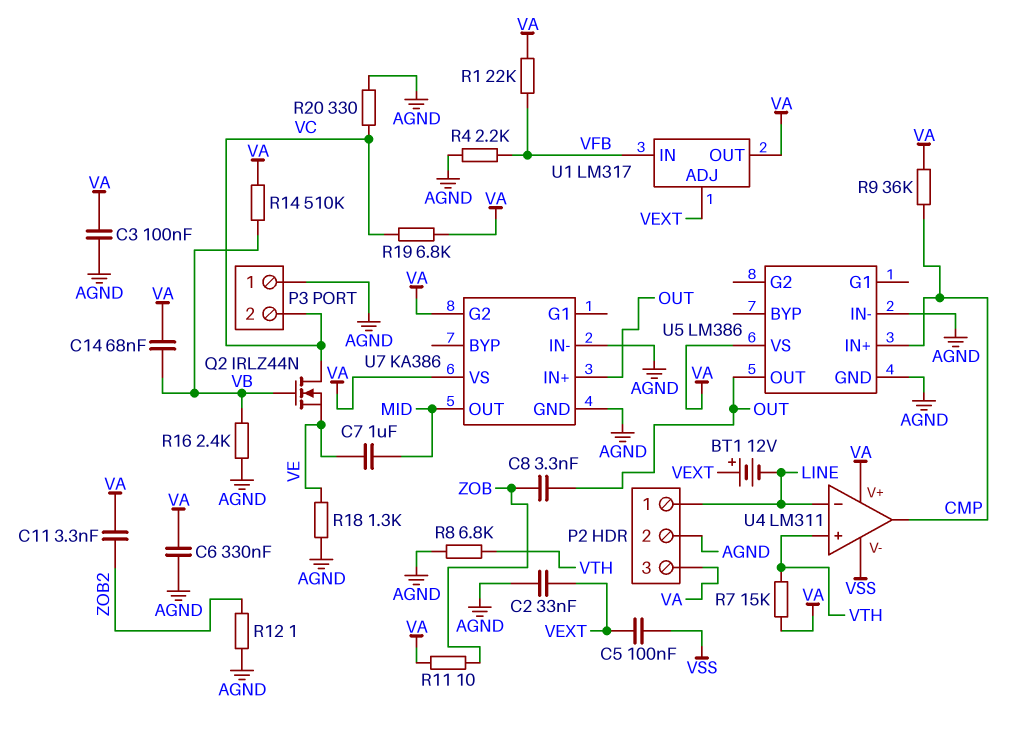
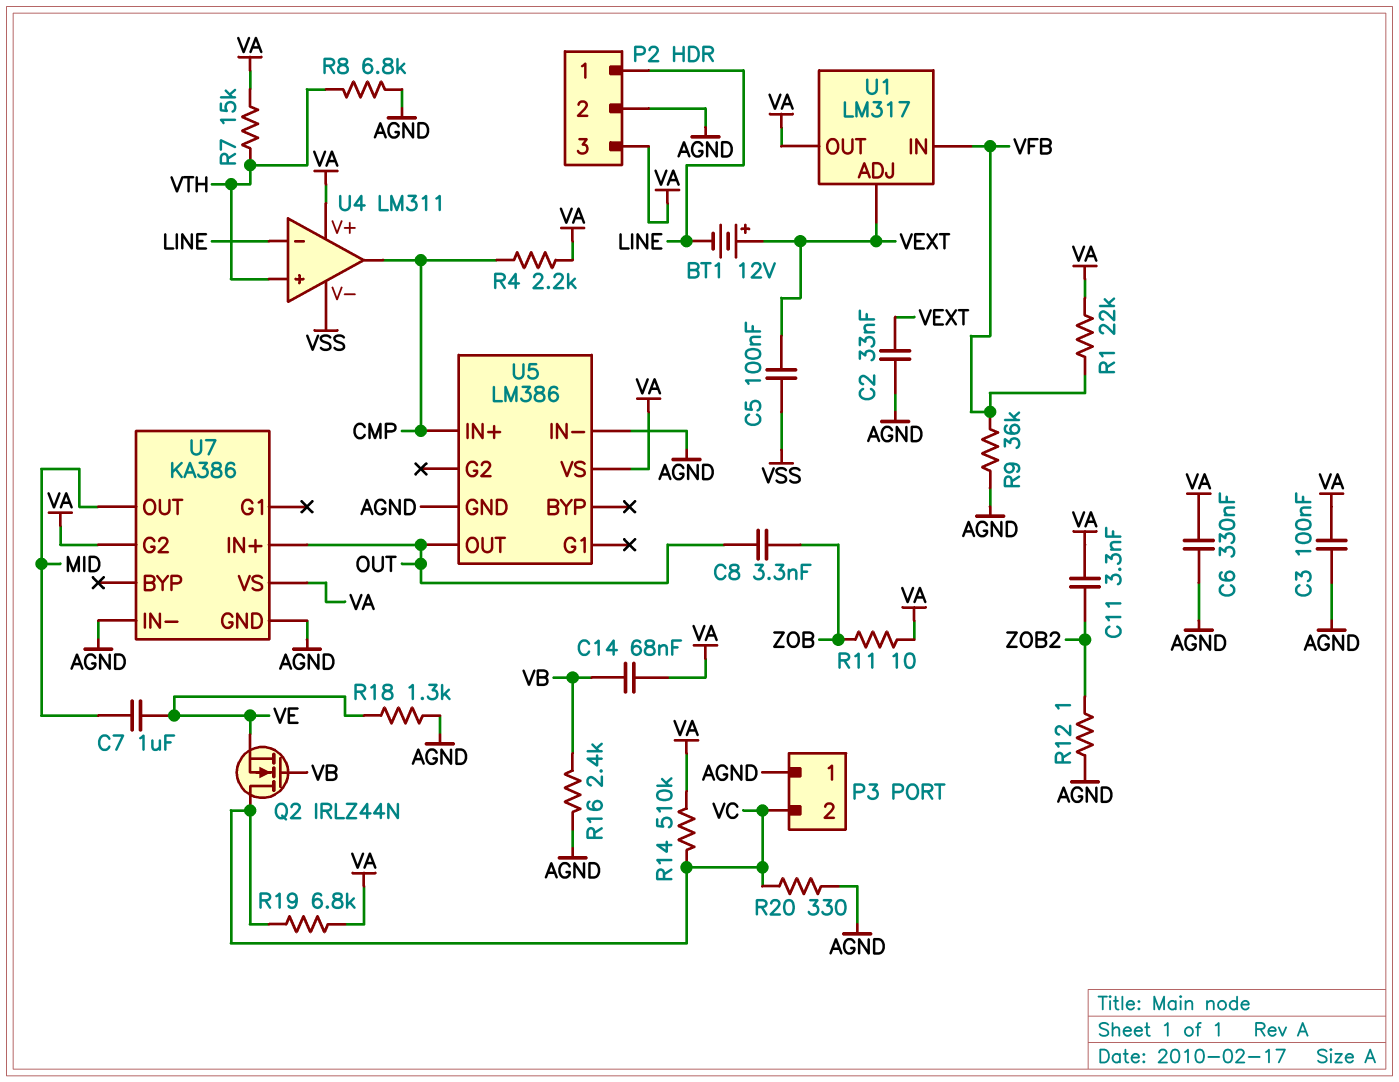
R4: 2.2k (AGND, VFB) -> 2.2k (CMP, VA)
R9: 36k (CMP, VA) -> 36k (AGND, VFB)
R14: 510k (VA, VB) -> 510k (VA, VC)

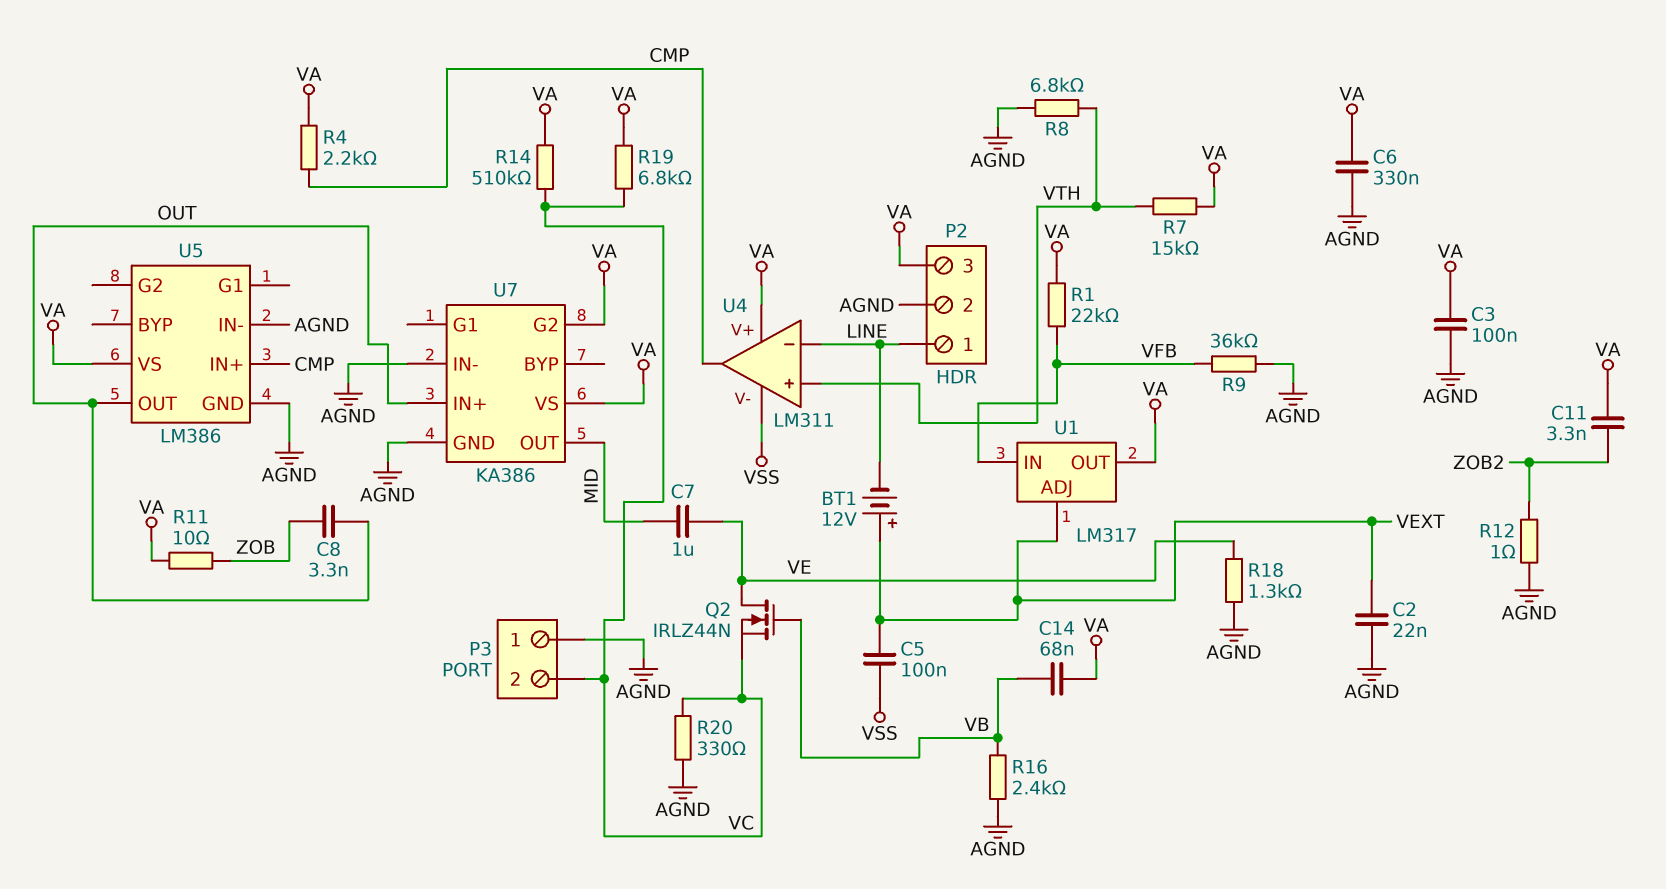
C2: 33nF (AGND, VEXT) -> 22nF (AGND, VEXT)
Q2: NMOS IRLZ44N (G VB, D VC, S VE) -> NMOS IRLZ44N (G VB, D VE, S VC)

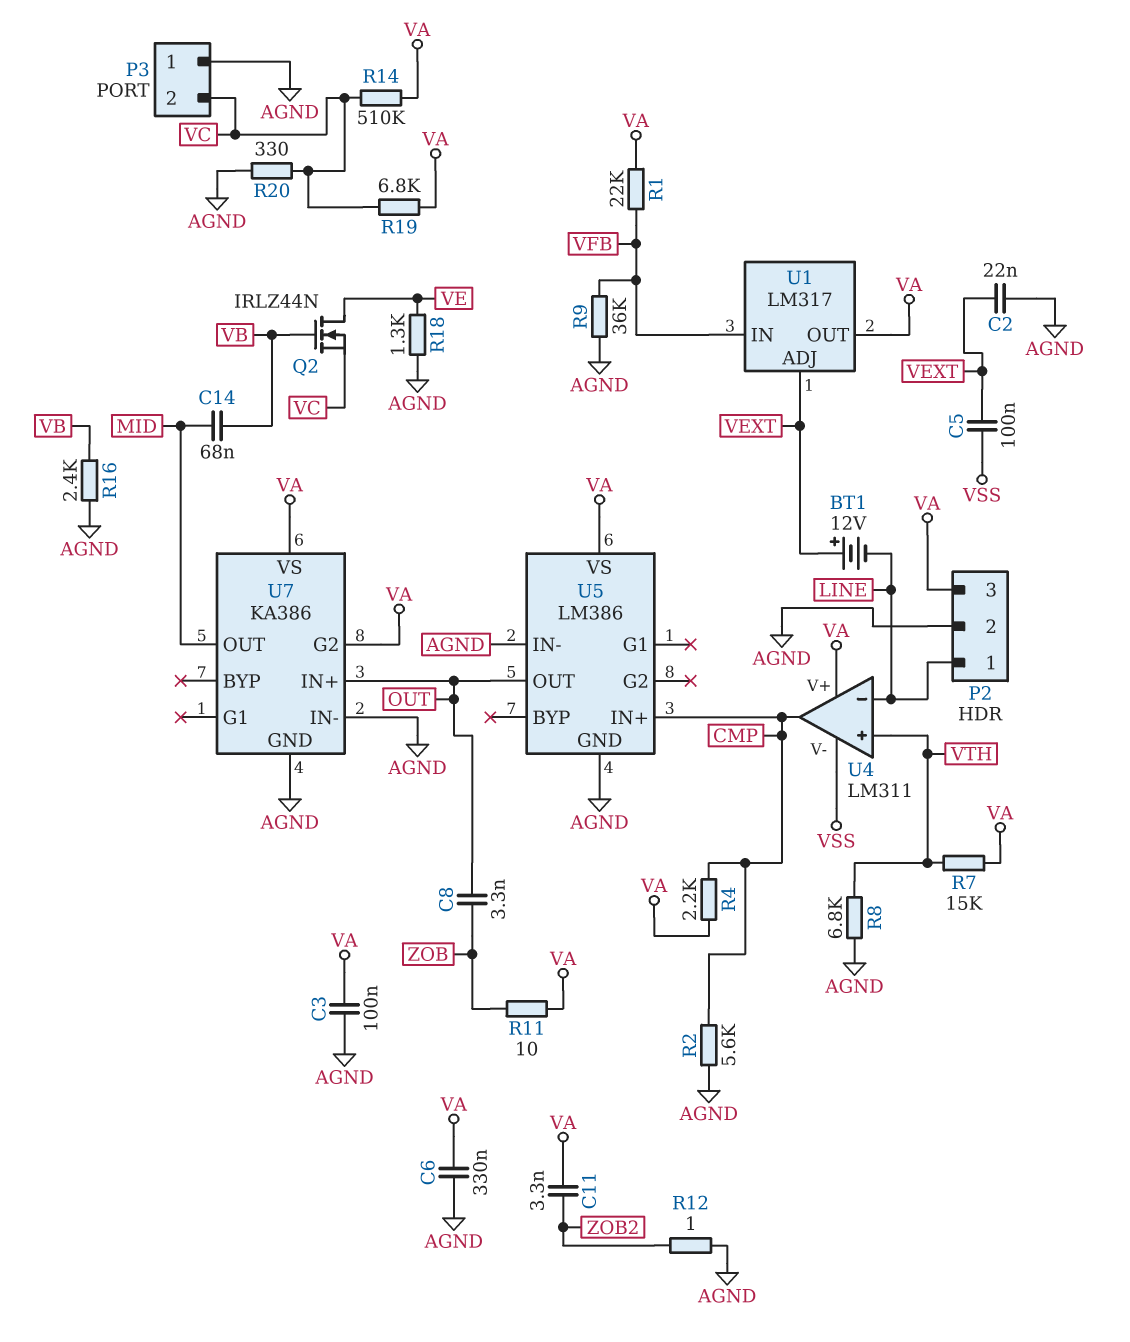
C7: 1uF (MID, VE) -> none
C14: 68nF (VA, VB) -> 68nF (MID, VB)
R2: none -> 5.6k (AGND, CMP)

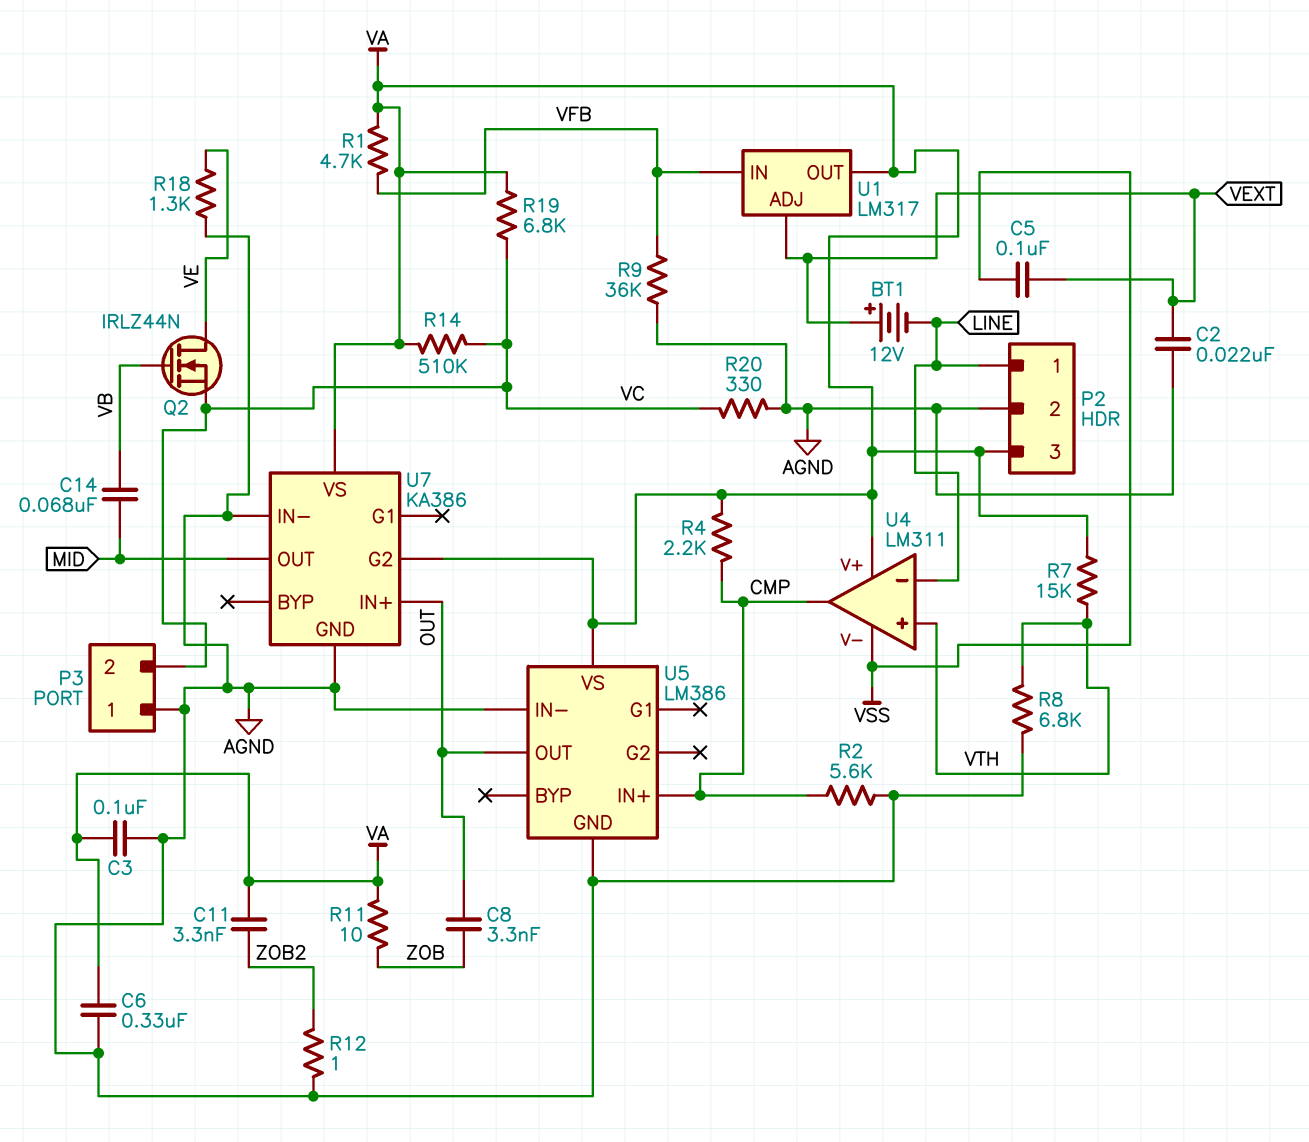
R1: 22k (VA, VFB) -> 4.7k (VA, VFB)
R16: 2.4k (AGND, VB) -> none

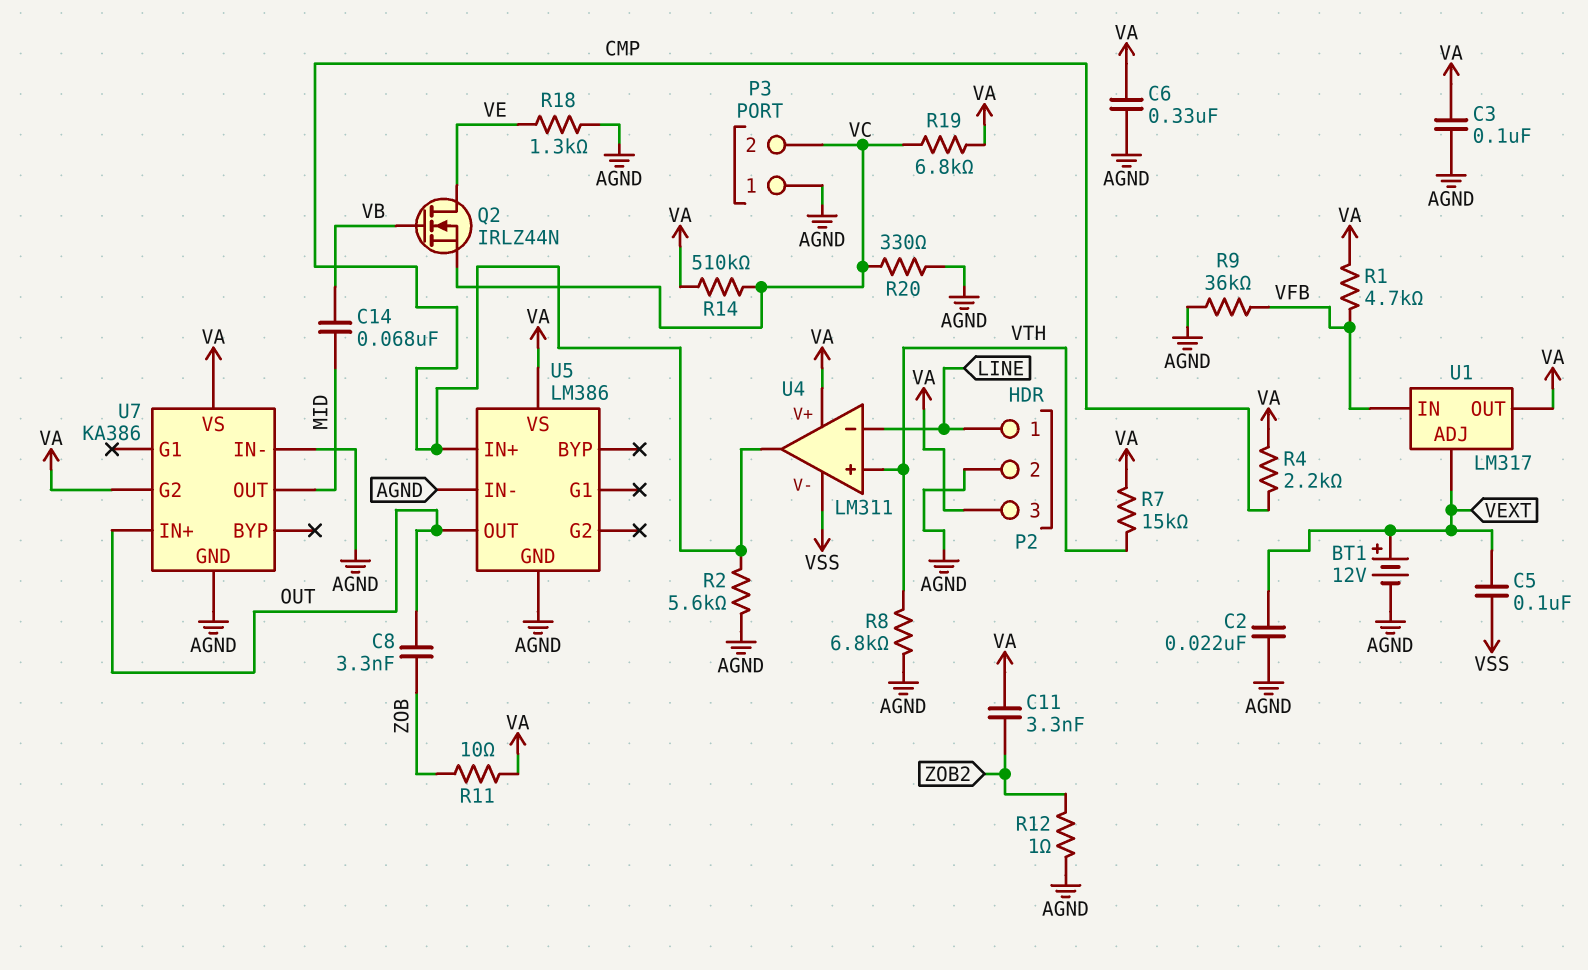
BT1: 12V (plus VEXT, minus LINE) -> 12V (plus VEXT, minus AGND)

